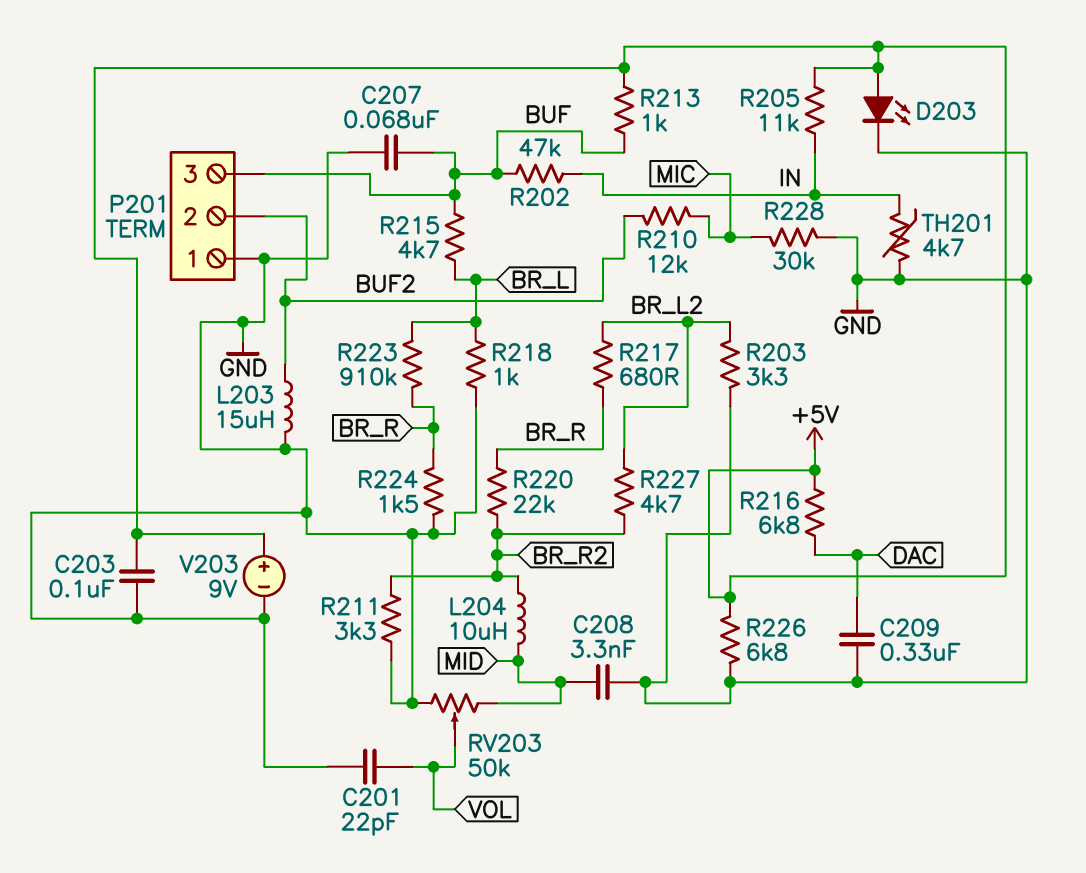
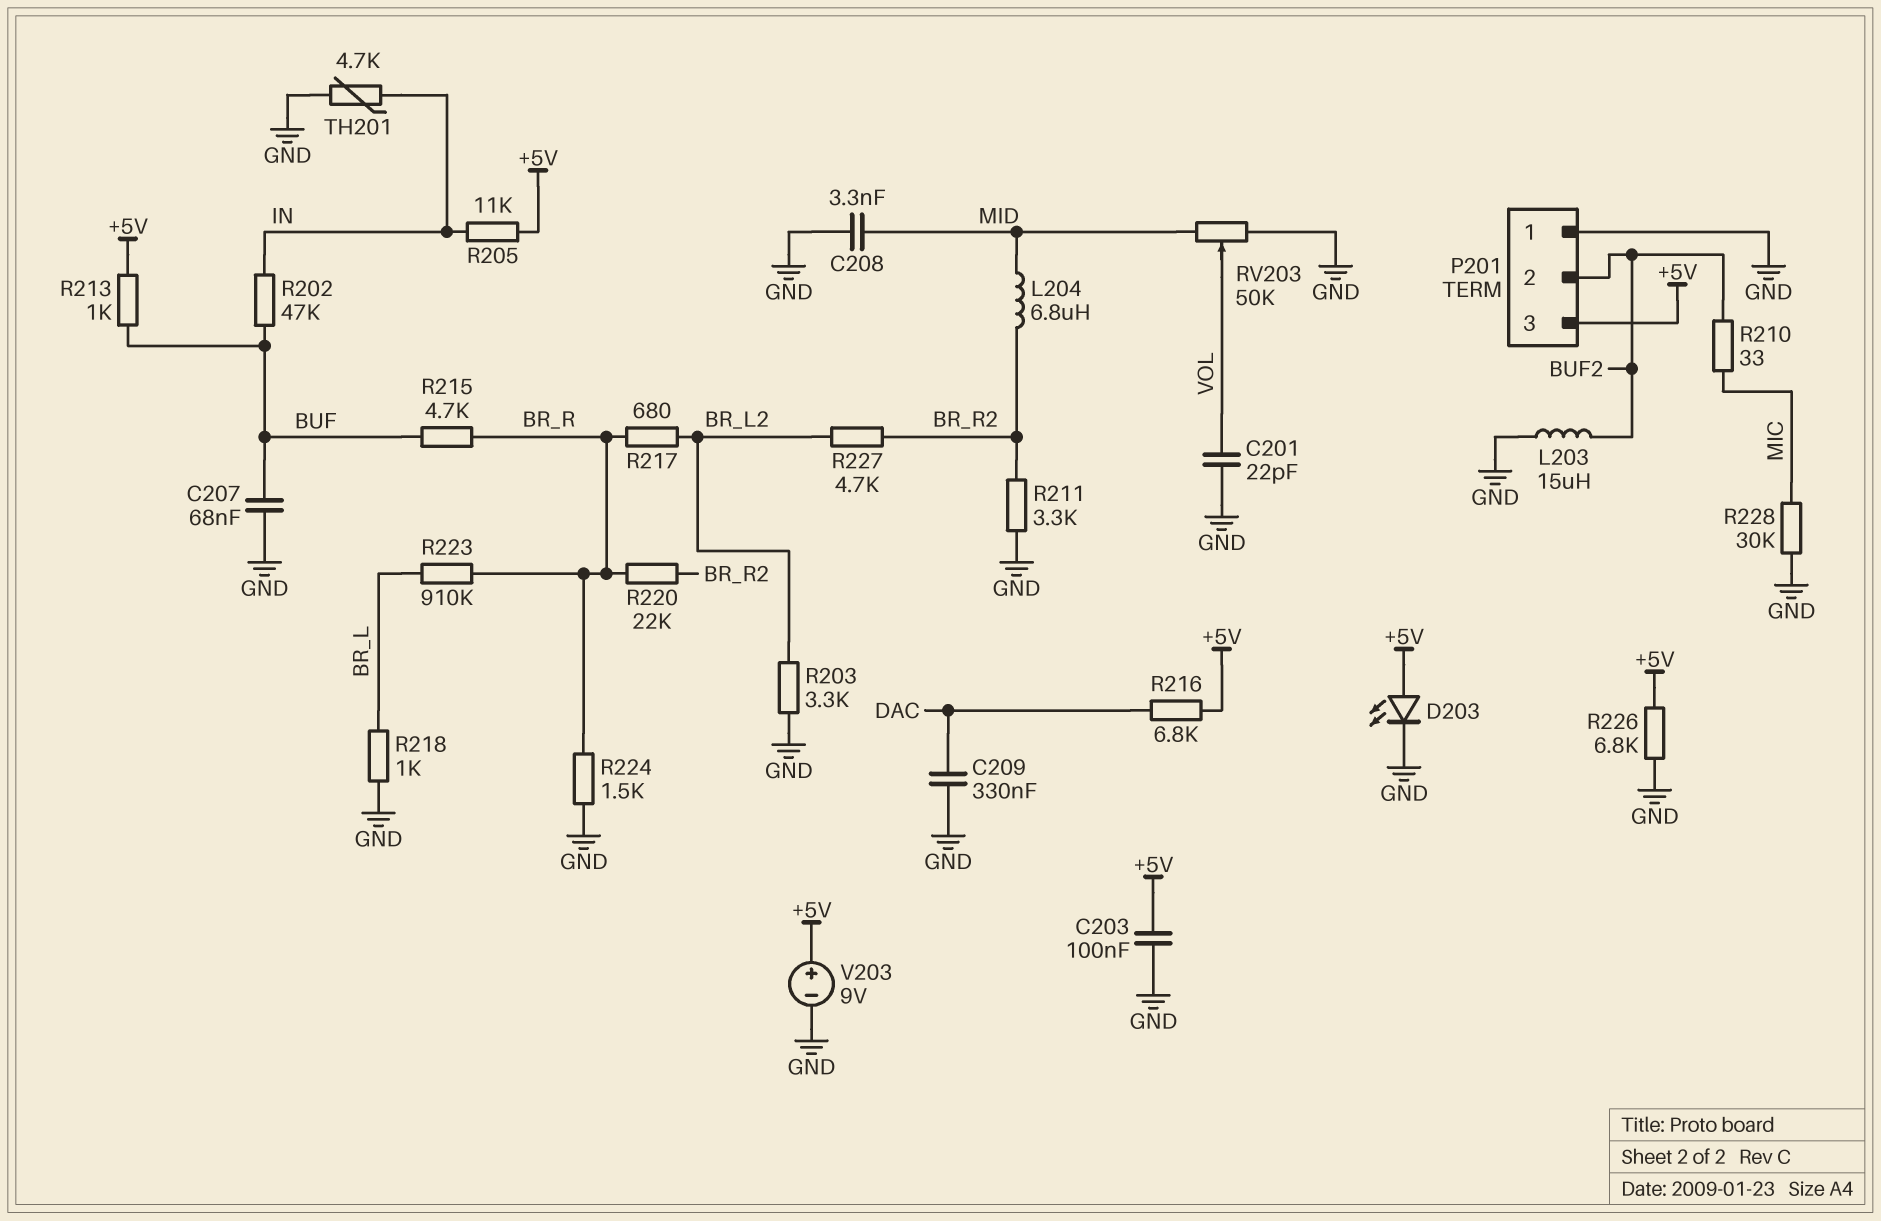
L204: 10uH (BR_R2, MID) -> 6.8uH (BR_R2, MID)
P201 pin 3: BUF -> +5V
R210: 12k (BUF2, MIC) -> 33 (BUF2, MIC)
R215: 4.7k (BR_L, BUF) -> 4.7k (BR_R, BUF)

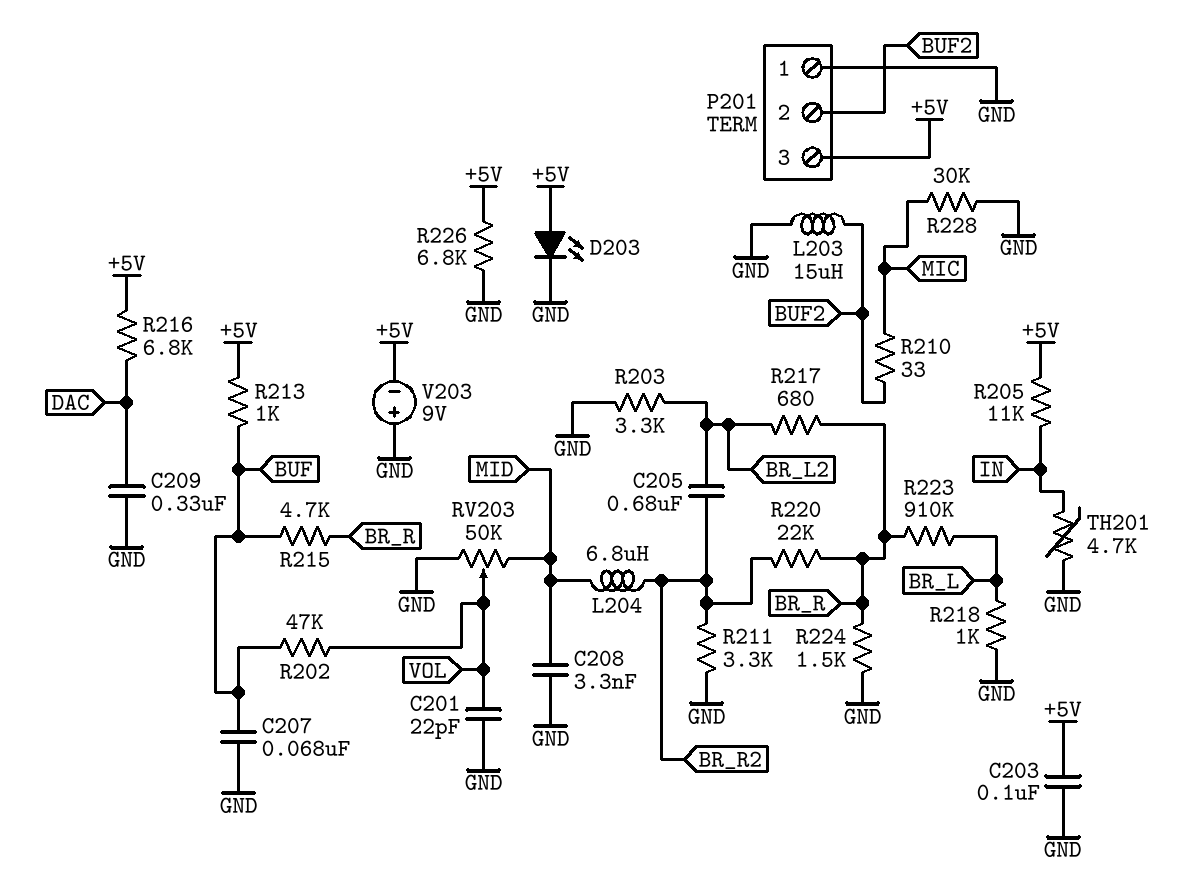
C205: none -> 680nF (BR_L2, BR_R2)
R202: 47k (BUF, IN) -> 47k (BUF, VOL)
R227: 4.7k (BR_L2, BR_R2) -> none
V203: 9V (plus +5V, minus GND) -> 9V (plus GND, minus +5V)

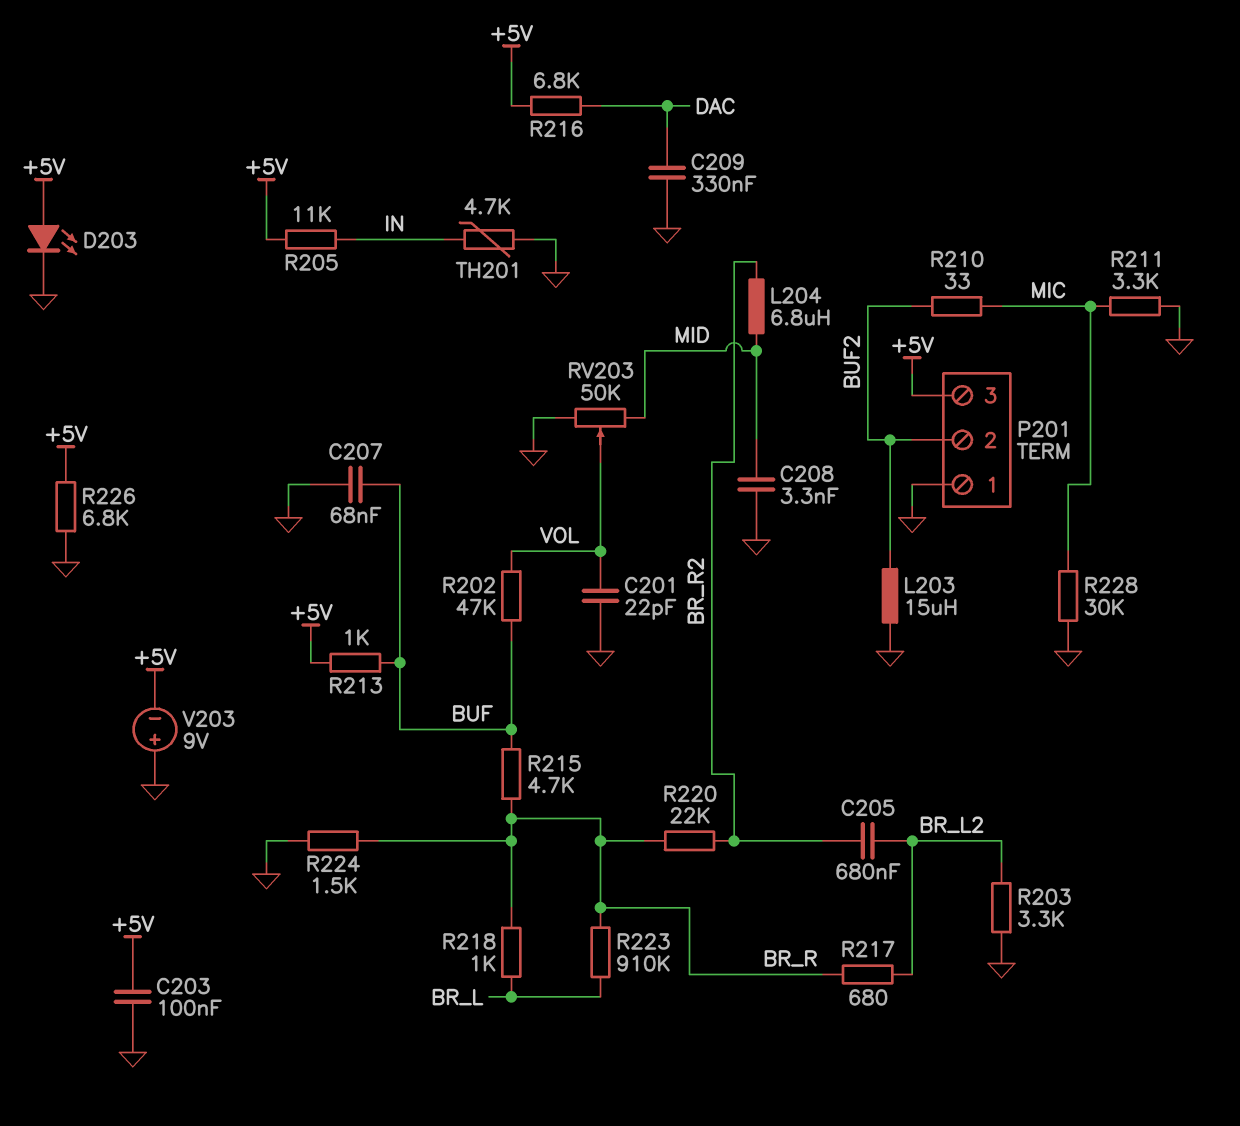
R211: 3.3k (BR_R2, GND) -> 3.3k (GND, MIC)
R218: 1k (BR_L, GND) -> 1k (BR_L, BR_R)

